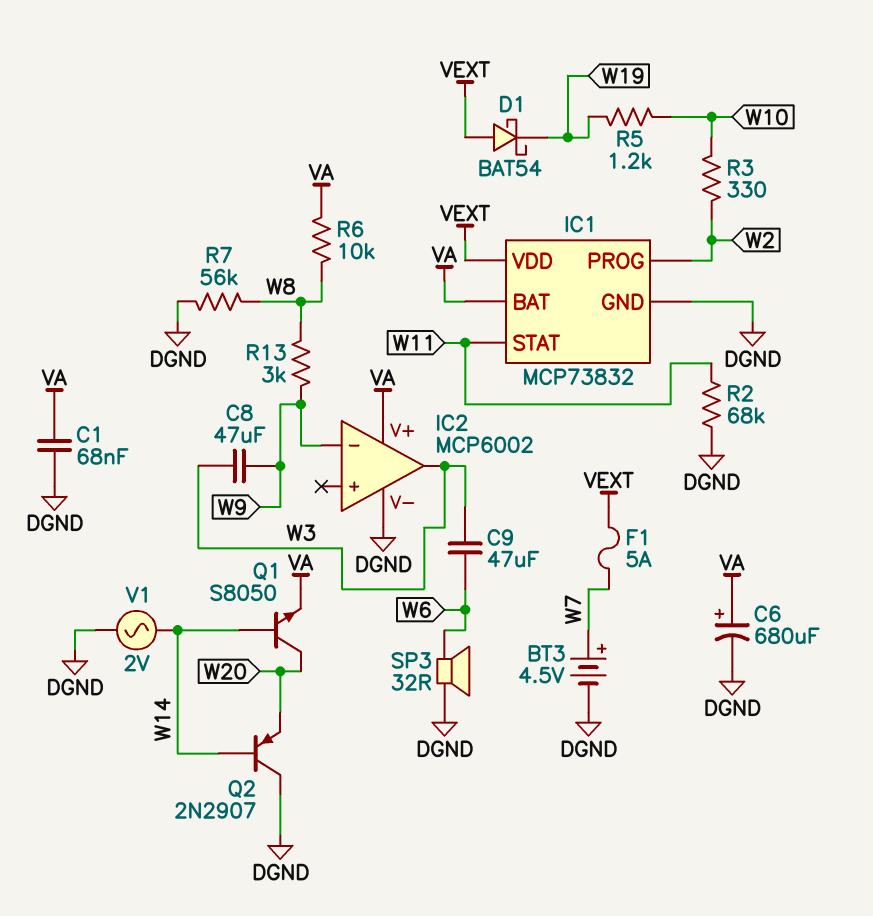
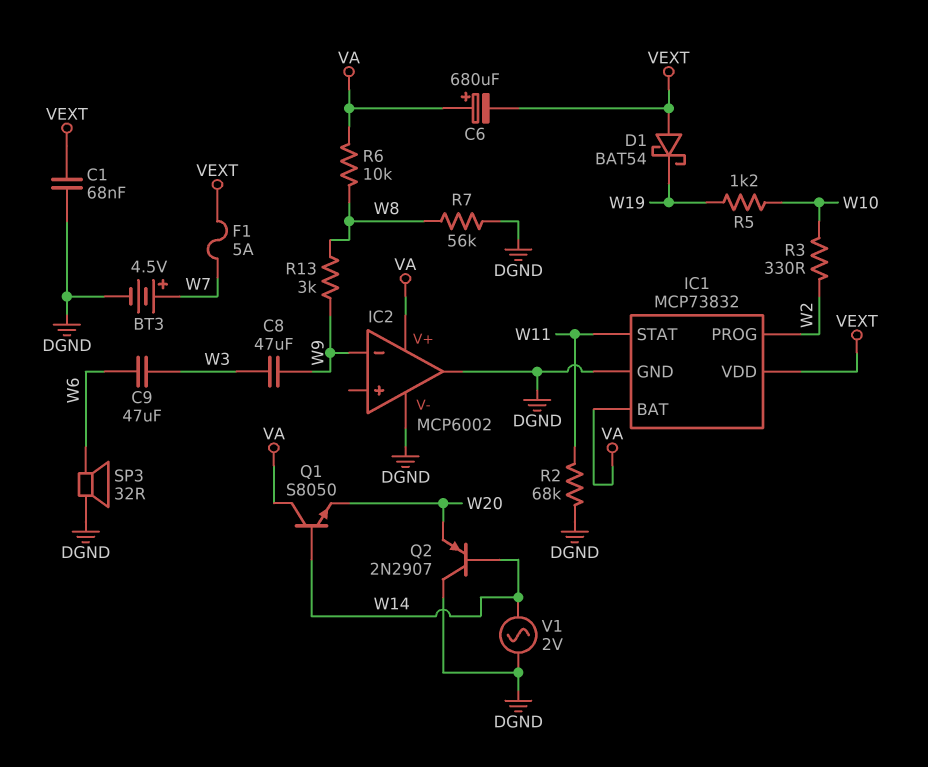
C1: 68nF (DGND, VA) -> 68nF (DGND, VEXT)
C6: 680uF (plus VA, minus DGND) -> 680uF (plus VA, minus VEXT)
IC2 pin out: W3 -> DGND
Q1: NPN S8050 (B W14, C W20, E VA) -> NPN S8050 (B W14, C VA, E W20)

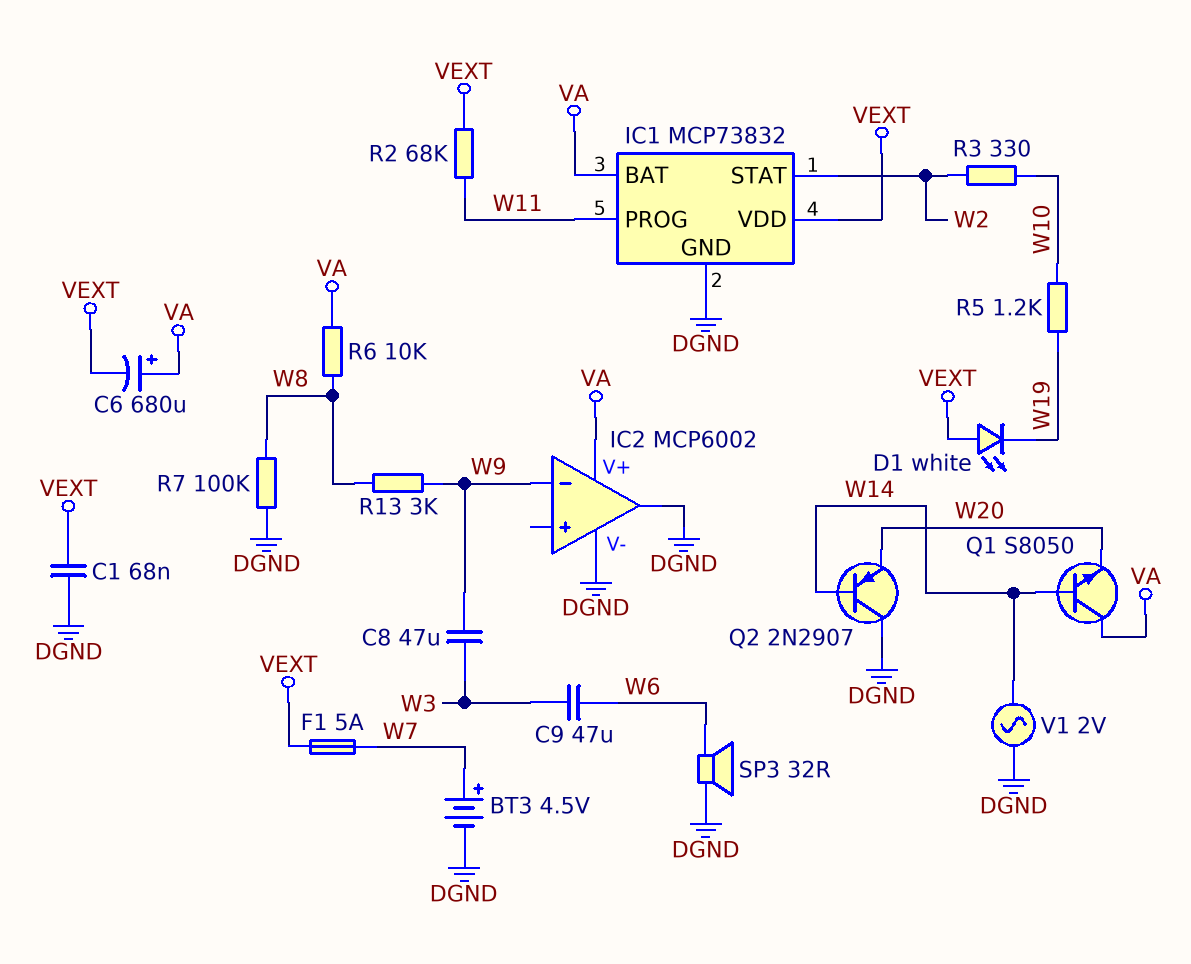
D1: schottky BAT54 (A VEXT, K W19) -> LED white (A VEXT, K W19)
IC1 pin PROG: W2 -> W11
IC1 pin STAT: W11 -> W2
R2: 68k (DGND, W11) -> 68k (VEXT, W11)
R7: 56k (DGND, W8) -> 100k (DGND, W8)

